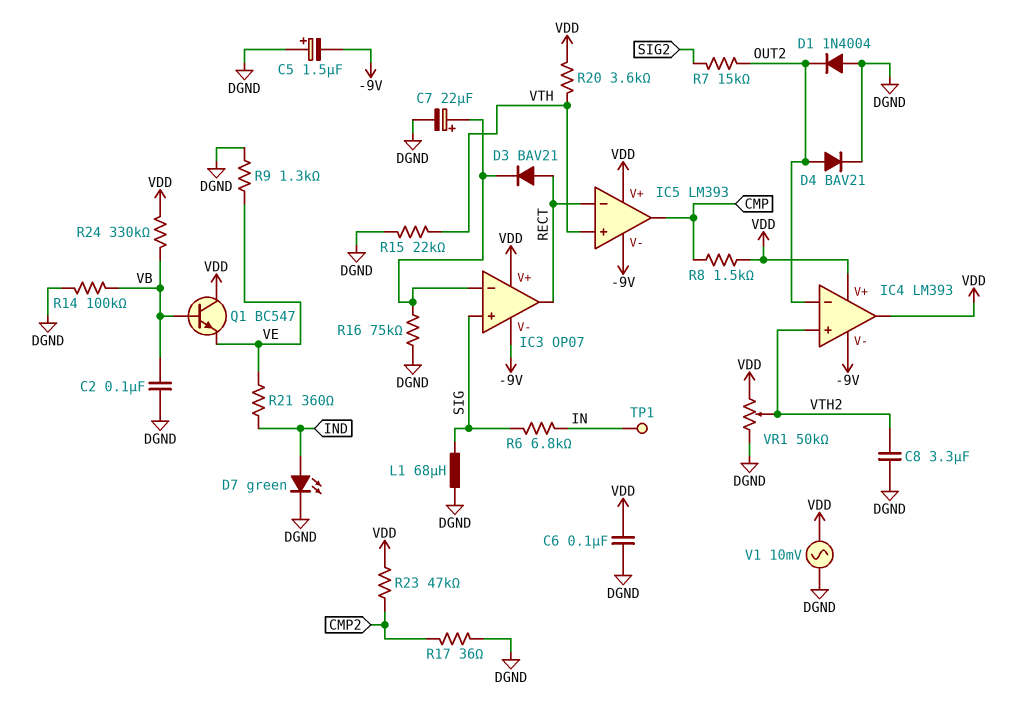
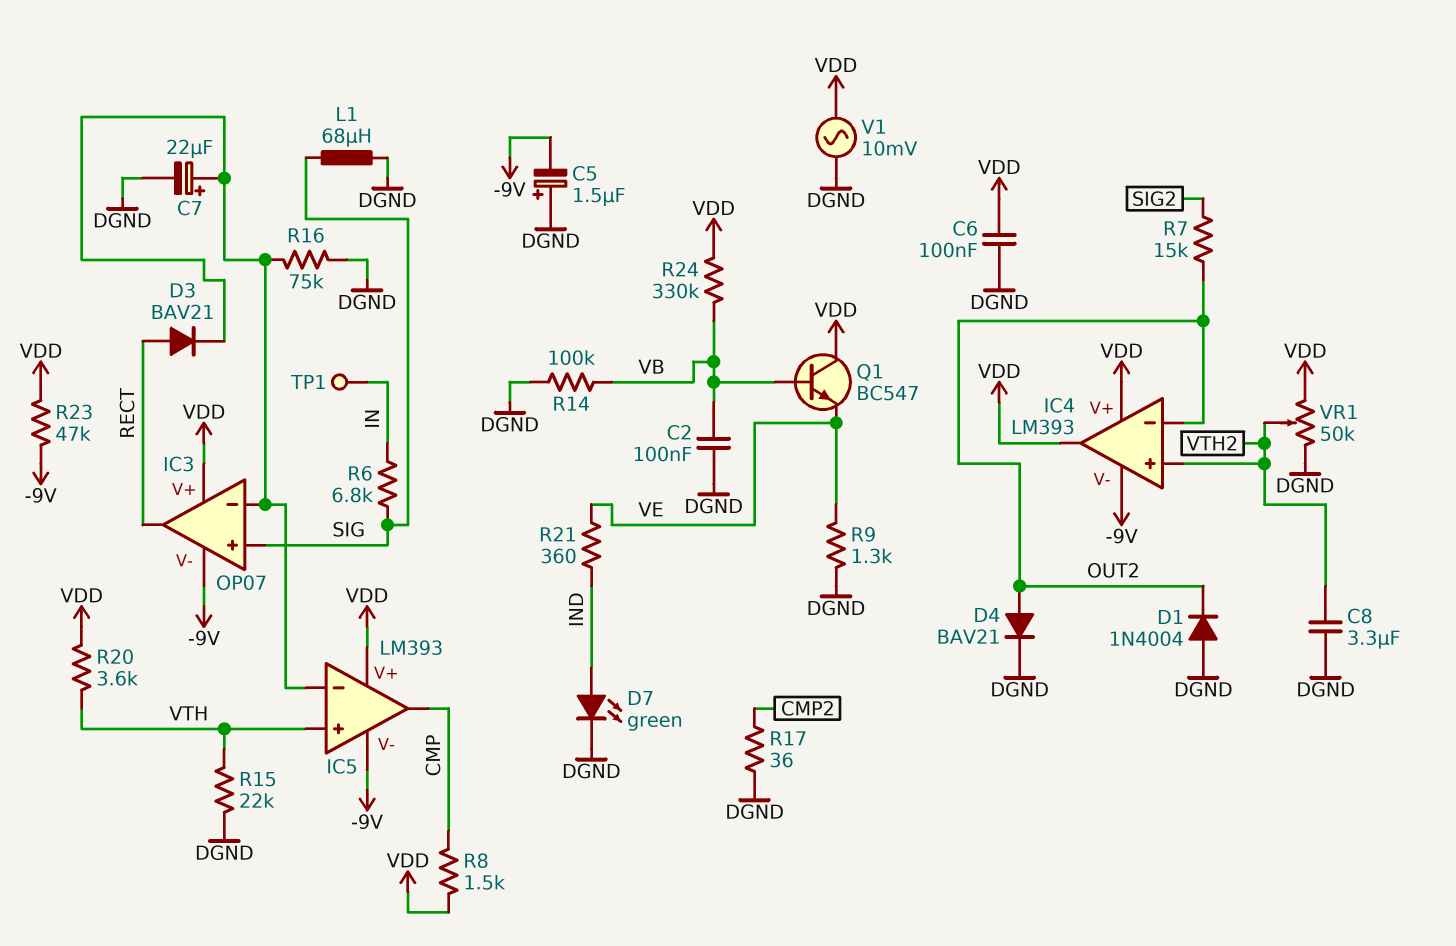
IC5 pin in-: RECT -> IC3/in-
R23: 47k (CMP2, VDD) -> 47k (-9V, VDD)

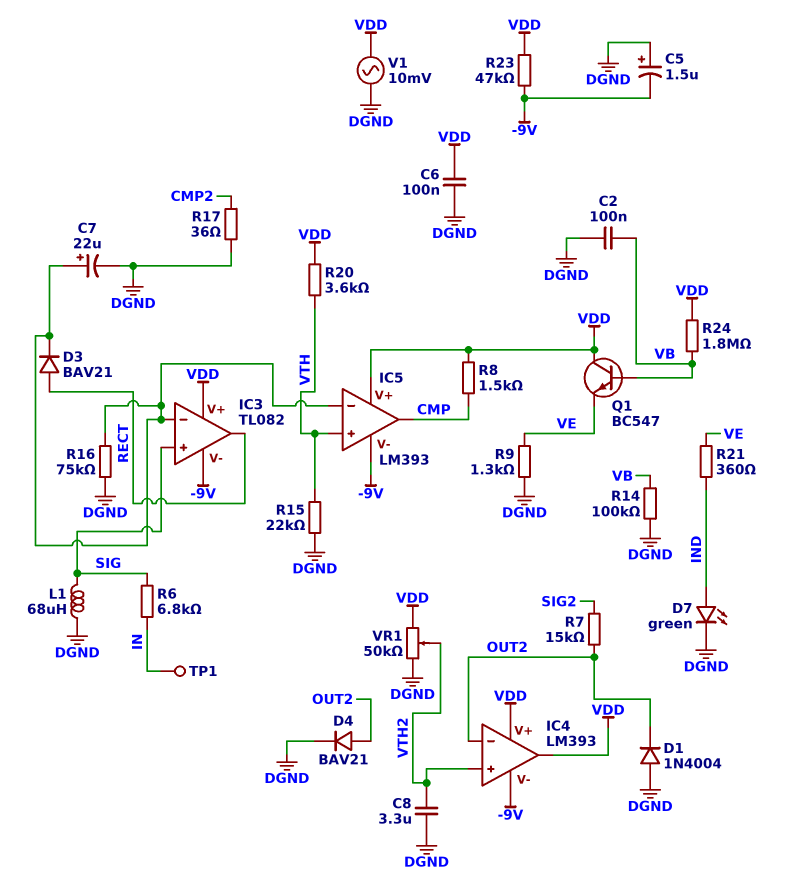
IC3: OP07 -> TL082
R24: 330k (VB, VDD) -> 1.8M (VB, VDD)

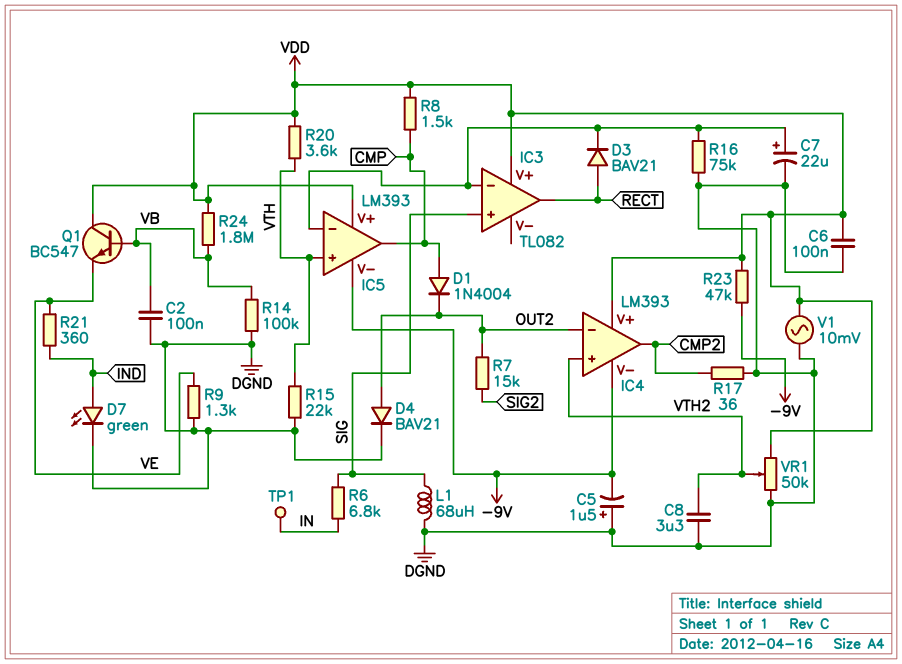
D1: diode 1N4004 (A DGND, K OUT2) -> diode 1N4004 (A CMP, K OUT2)
IC3 pin V-: -9V -> none
IC4 pin out: VDD -> CMP2

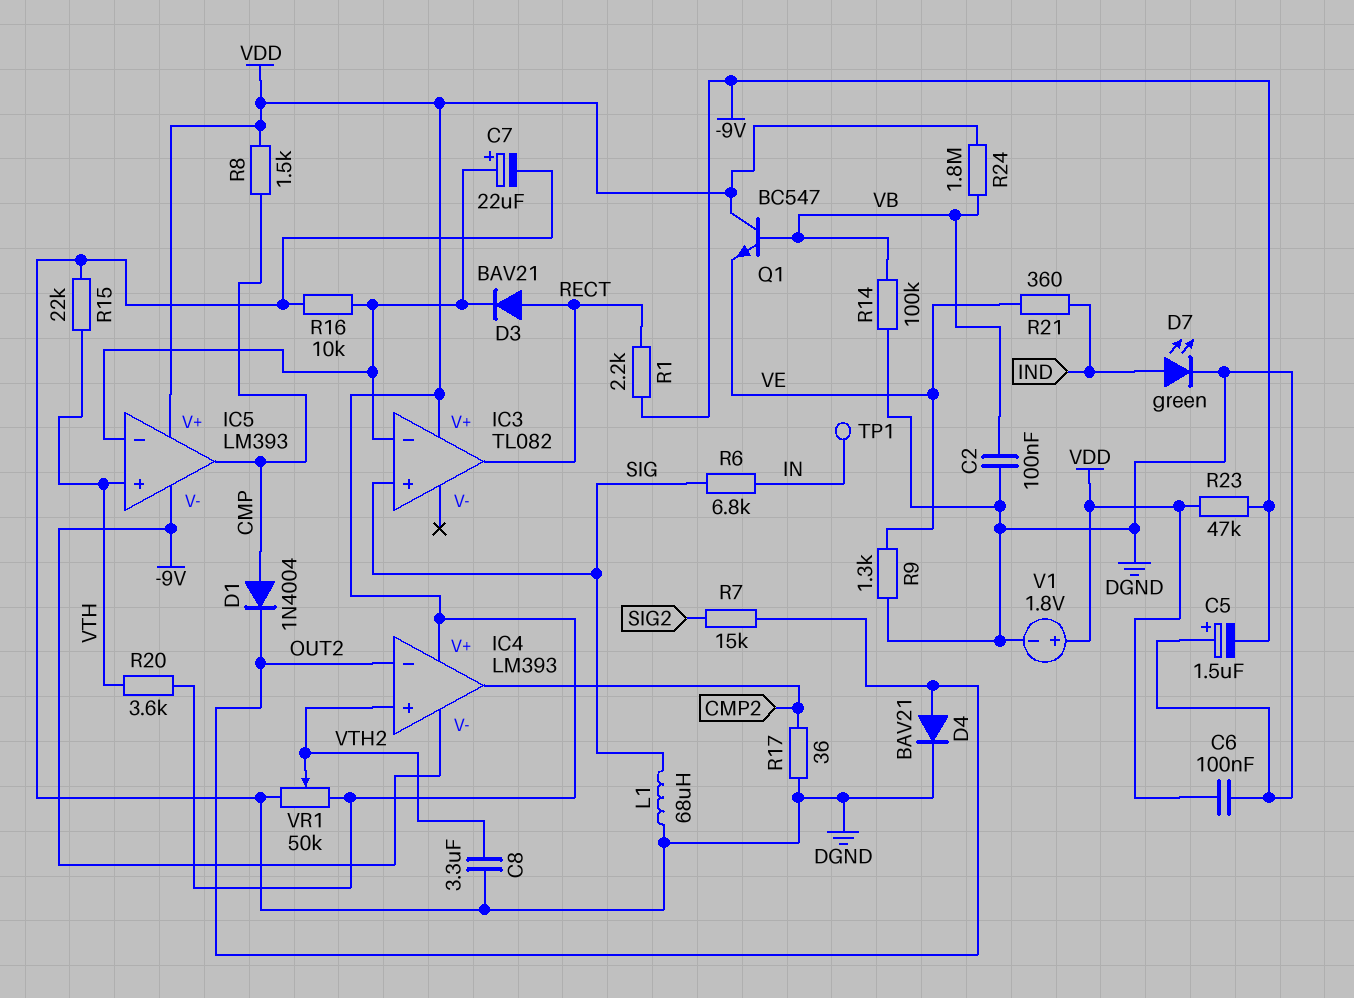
R1: none -> 2.2k (-9V, RECT)
R16: 75k (DGND, IC3/in-) -> 10k (DGND, IC3/in-)
V1: AC 10mV (DGND, VDD) -> 1.8V (plus VDD, minus DGND)

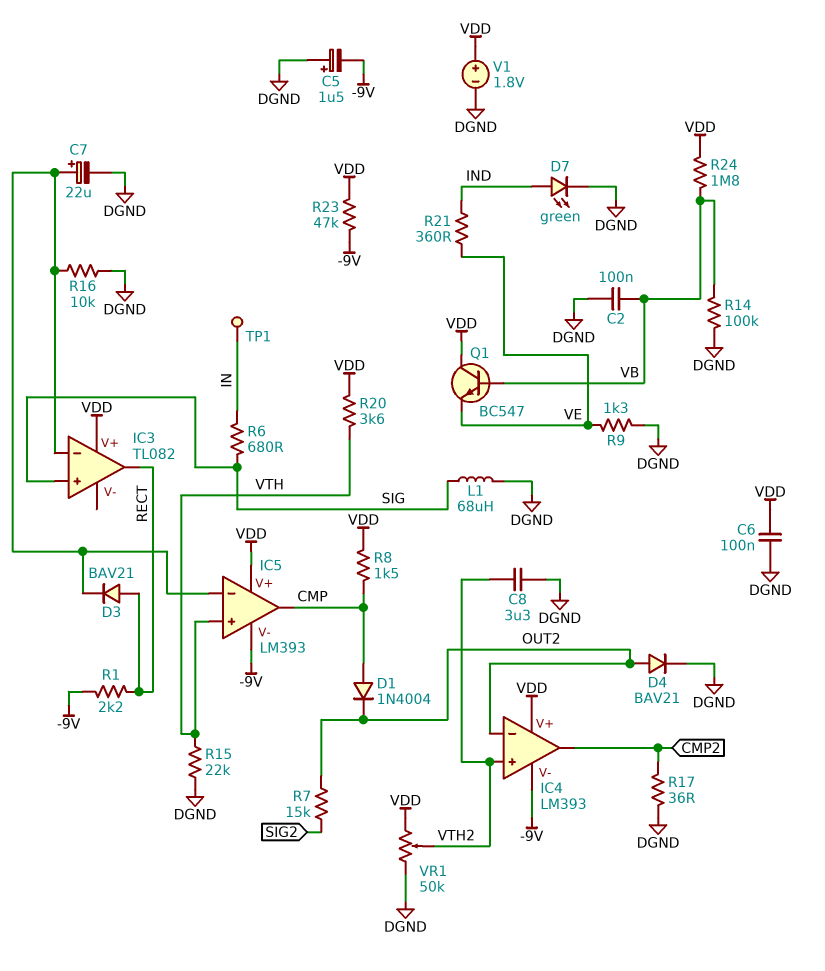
R6: 6.8k (IN, SIG) -> 680 (IN, SIG)

